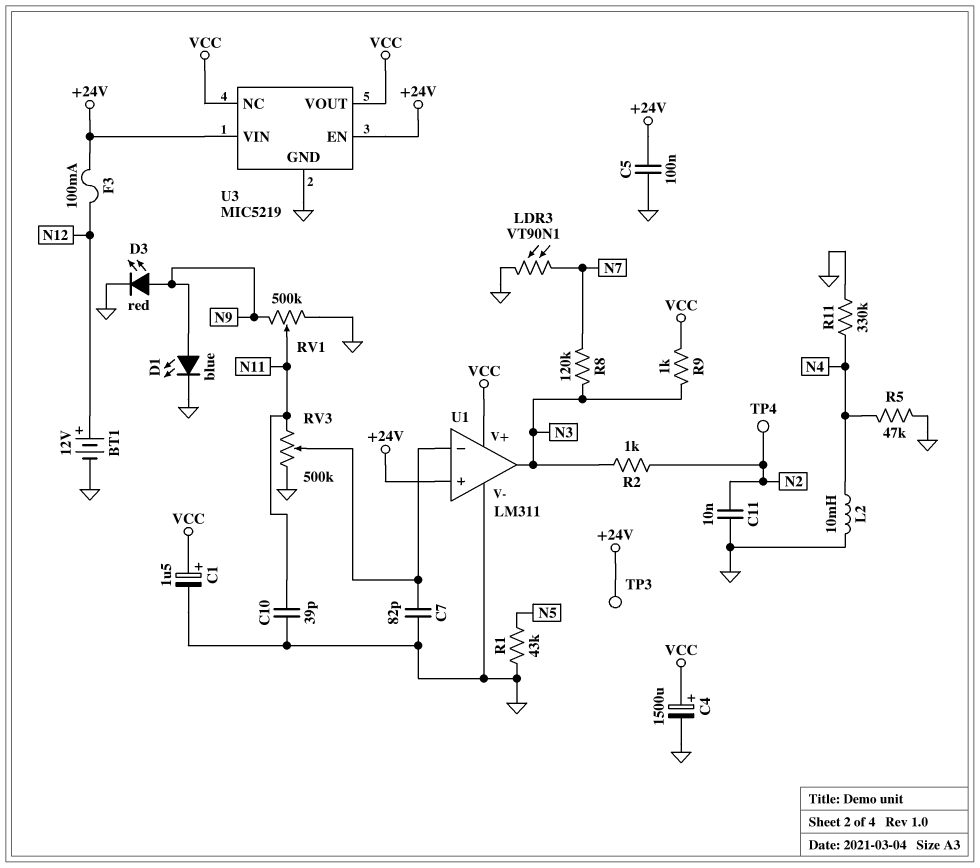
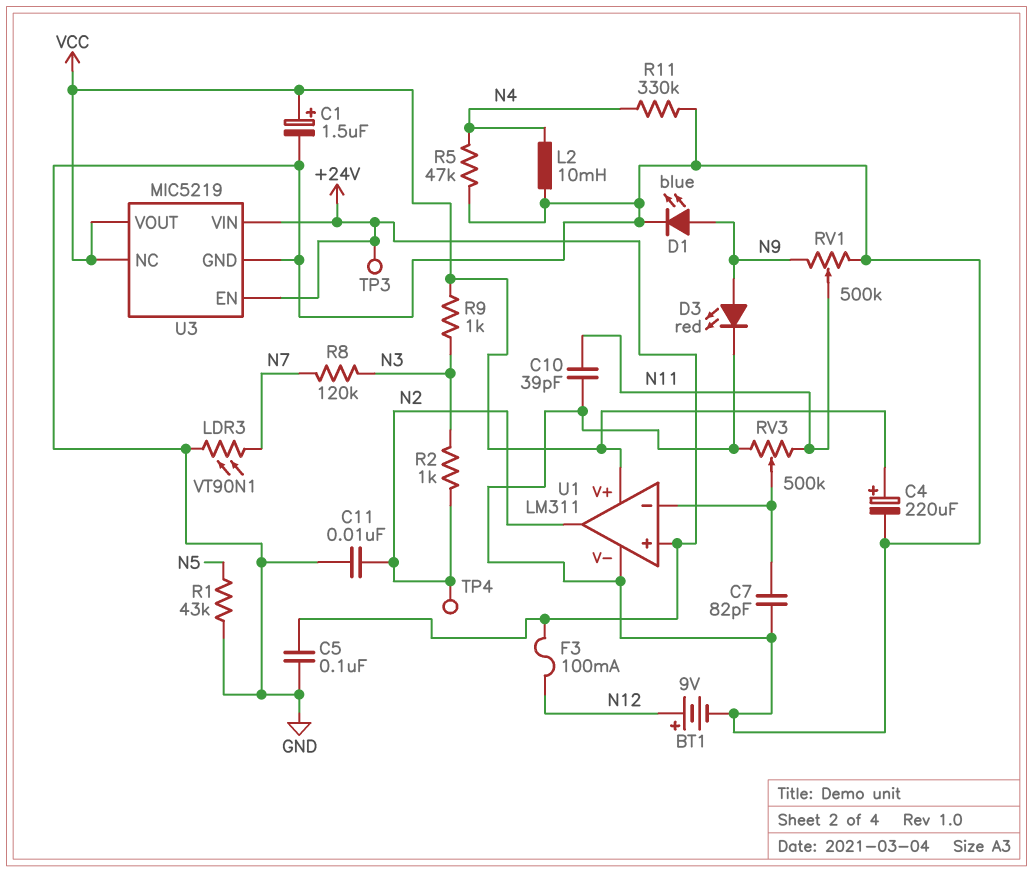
BT1: 12V (plus N12, minus GND) -> 9V (plus N12, minus GND)
C4: 1500uF (plus VCC, minus GND) -> 220uF (plus VCC, minus GND)
U1 pin out: N3 -> N2

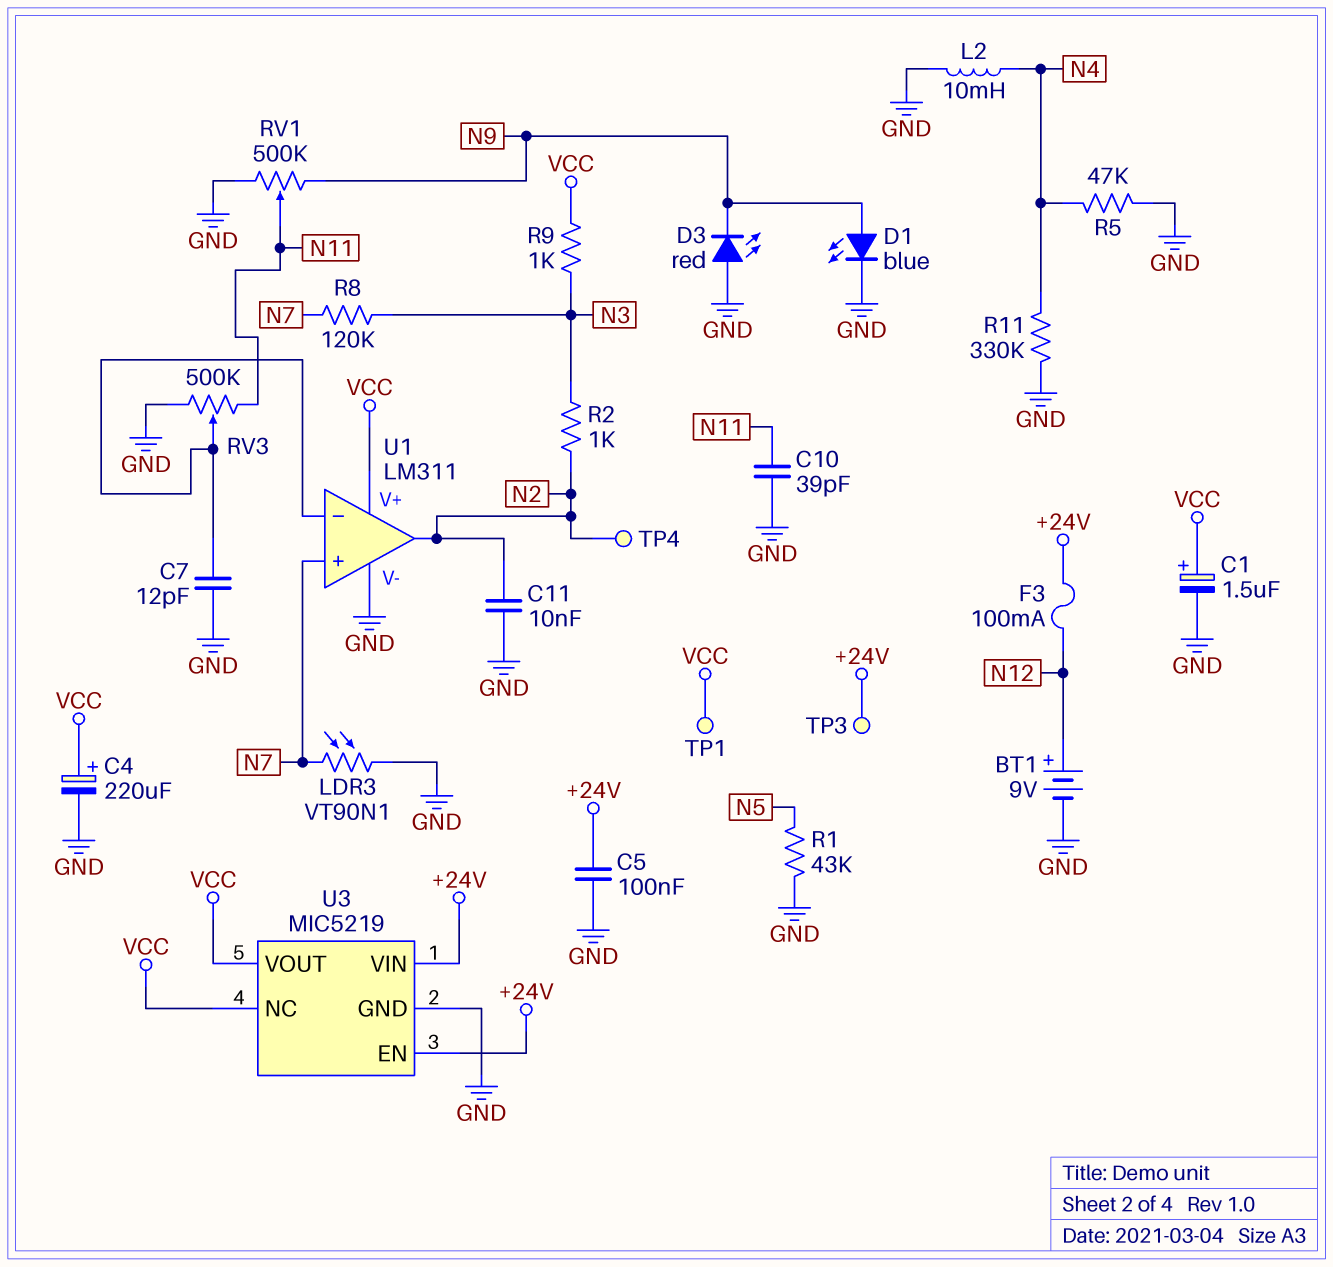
C7: 82pF (GND, U1/in-) -> 12pF (GND, U1/in-)
D3: LED red (A N9, K GND) -> LED red (A GND, K N9)
TP1: none -> test point (VCC)
U1 pin in+: +24V -> N7

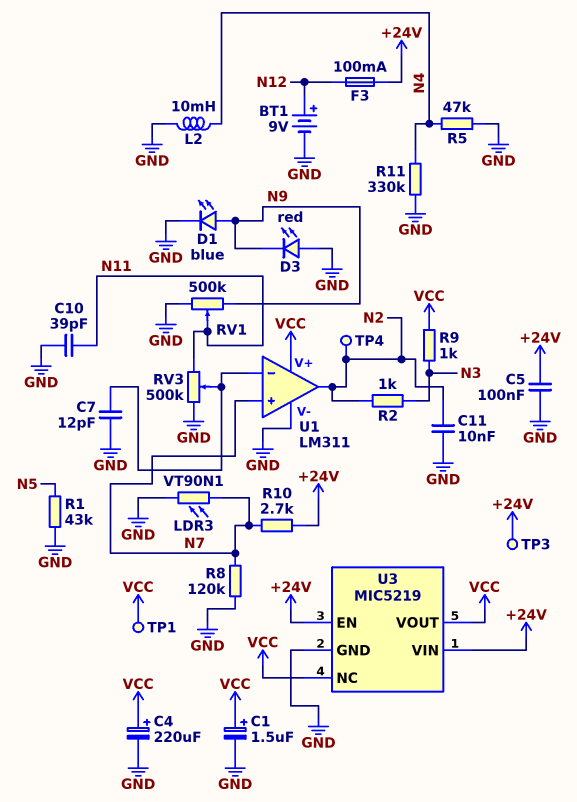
R8: 120k (N3, N7) -> 120k (GND, N7)
R10: none -> 2.7k (+24V, N7)

